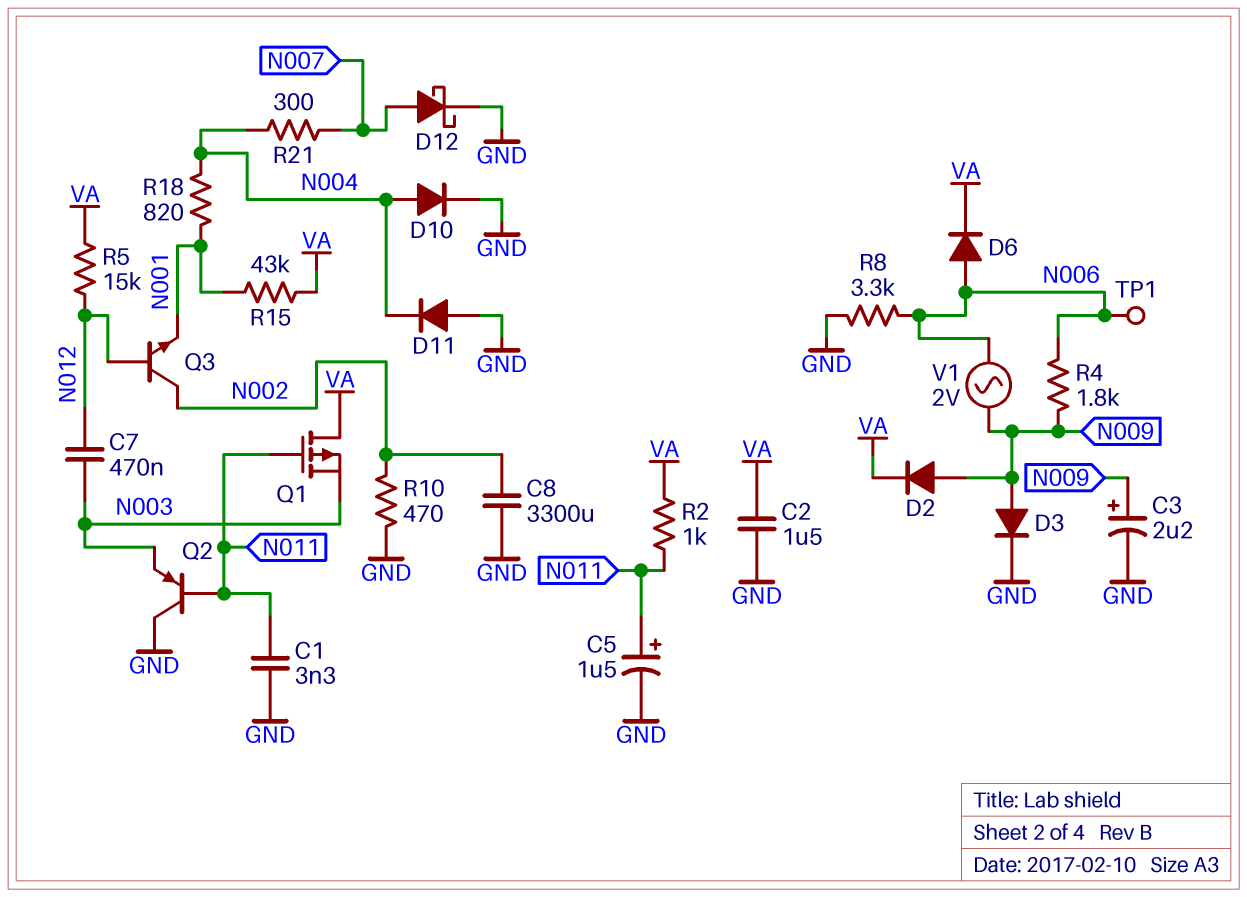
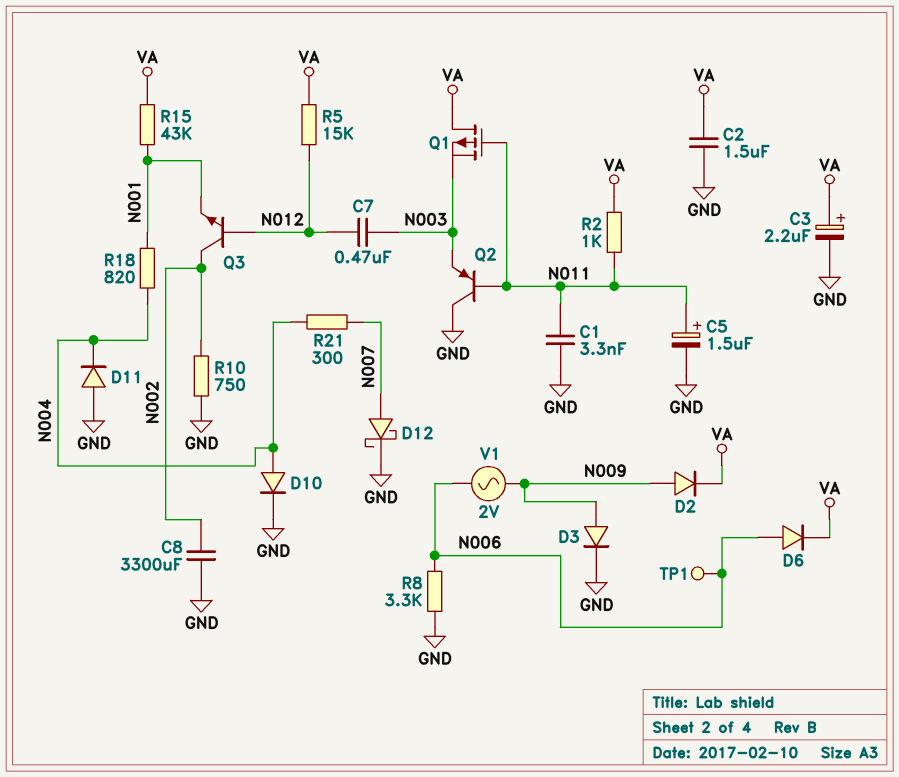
C3: 2.2uF (plus N009, minus GND) -> 2.2uF (plus VA, minus GND)
R4: 1.8k (N006, N009) -> none
R10: 470 (GND, N002) -> 750 (GND, N002)

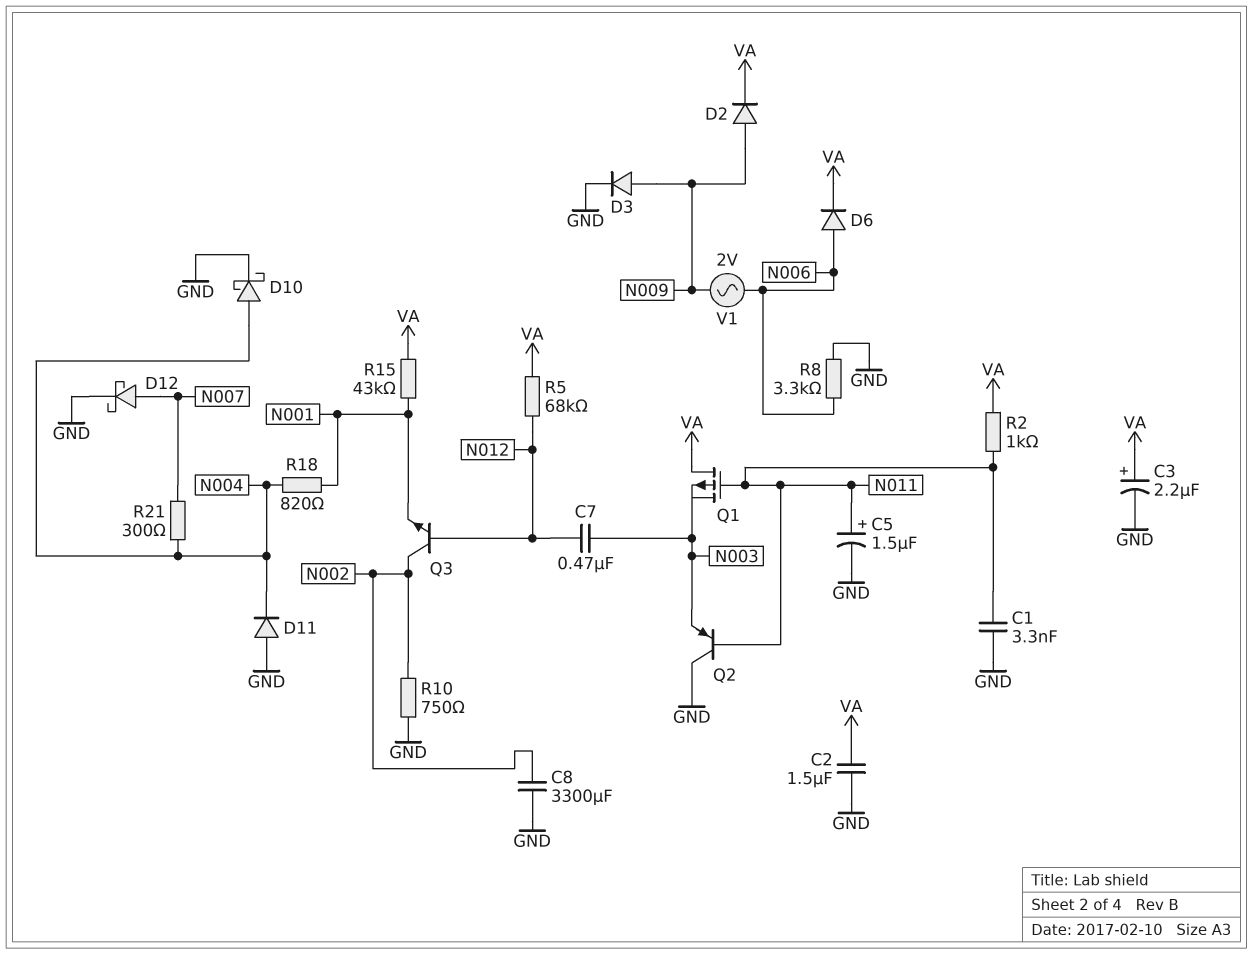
D10: diode (A N004, K GND) -> schottky (A N004, K GND)
R5: 15k (N012, VA) -> 68k (N012, VA)
TP1: test point (N006) -> none

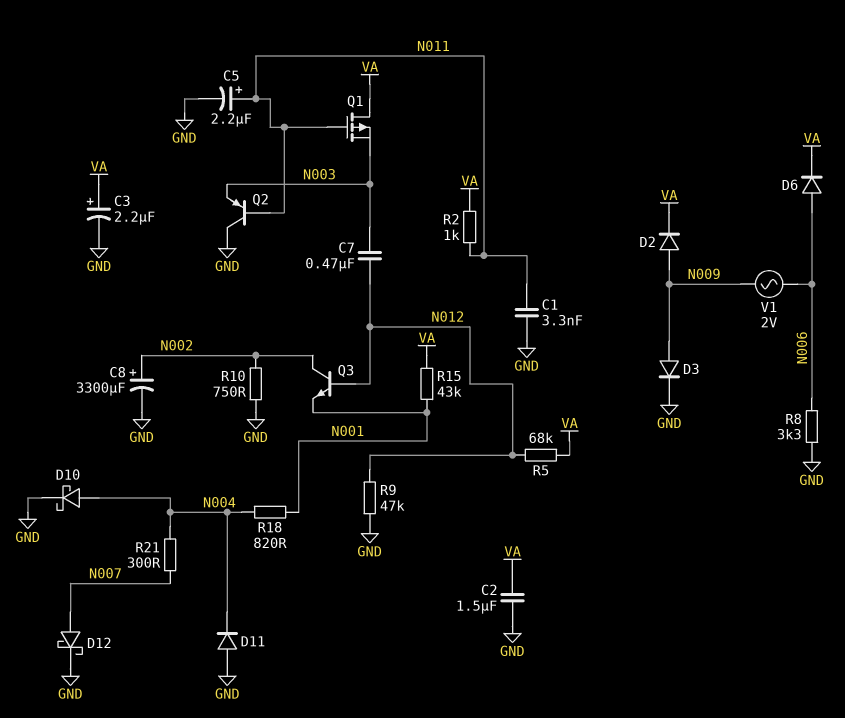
C5: 1.5uF (plus N011, minus GND) -> 2.2uF (plus N011, minus GND)
C8: 3300uF (GND, N002) -> 3300uF (plus N002, minus GND)
R9: none -> 47k (GND, N012)

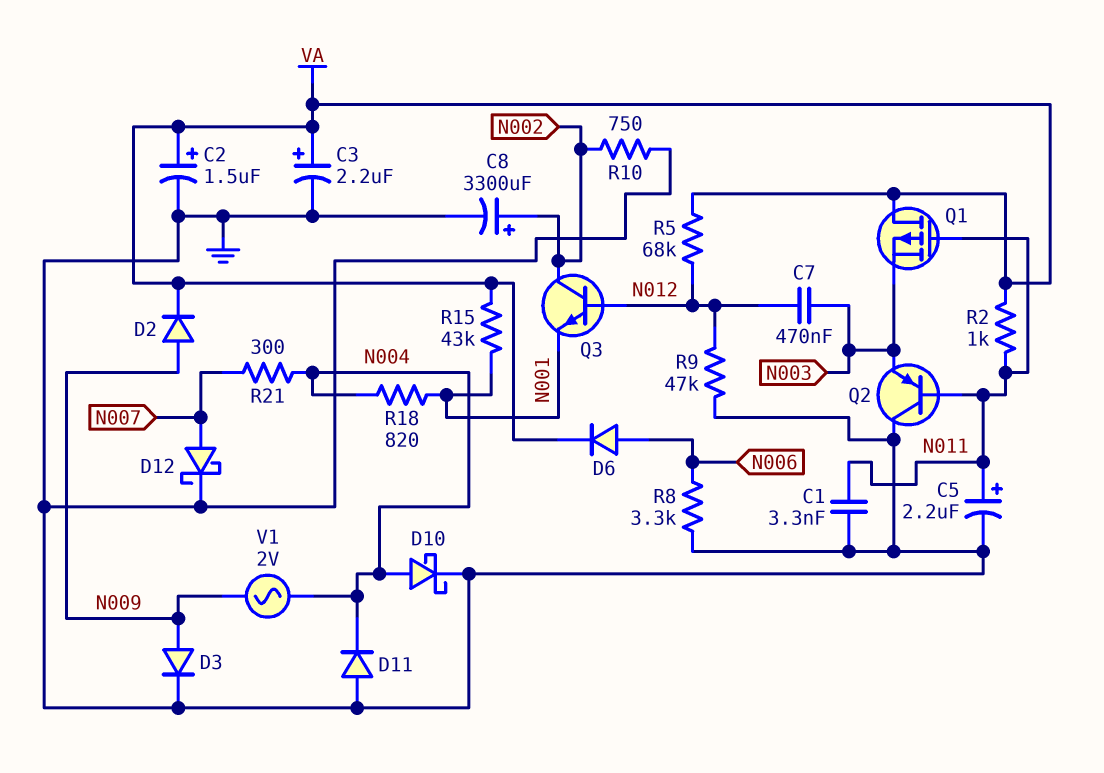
C2: 1.5uF (GND, VA) -> 1.5uF (plus VA, minus GND)
V1: AC 2V (N006, N009) -> AC 2V (N004, N009)

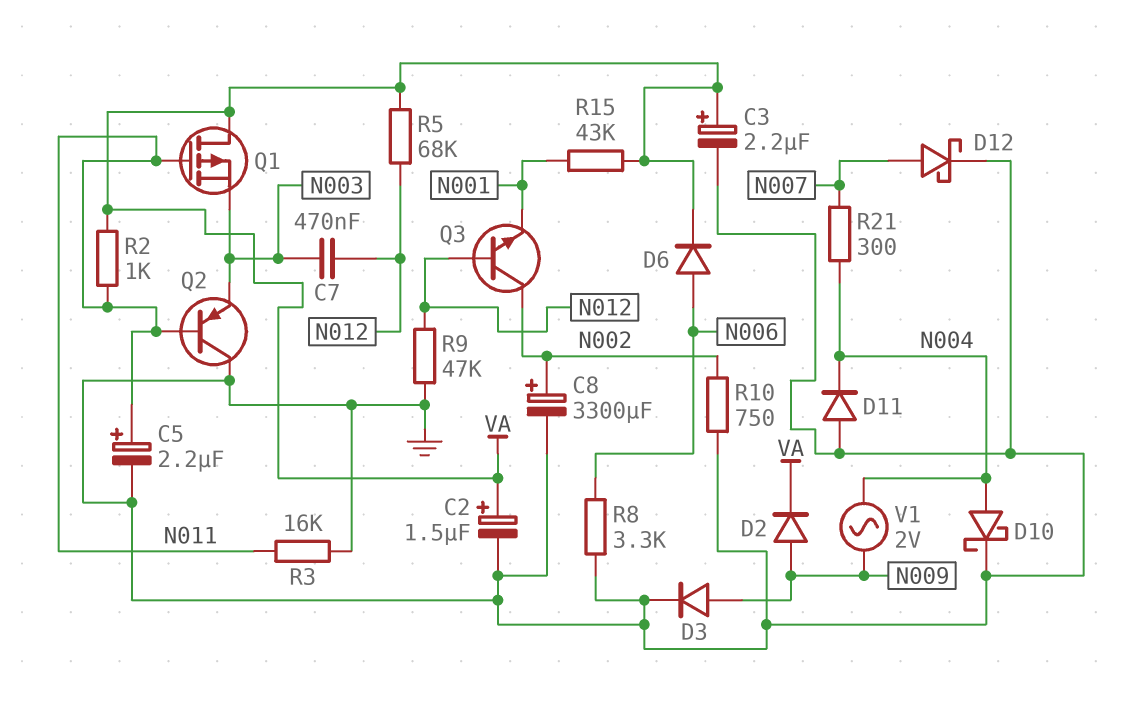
C1: 3.3nF (GND, N011) -> none
R3: none -> 16k (GND, N011)
R18: 820 (N001, N004) -> none

